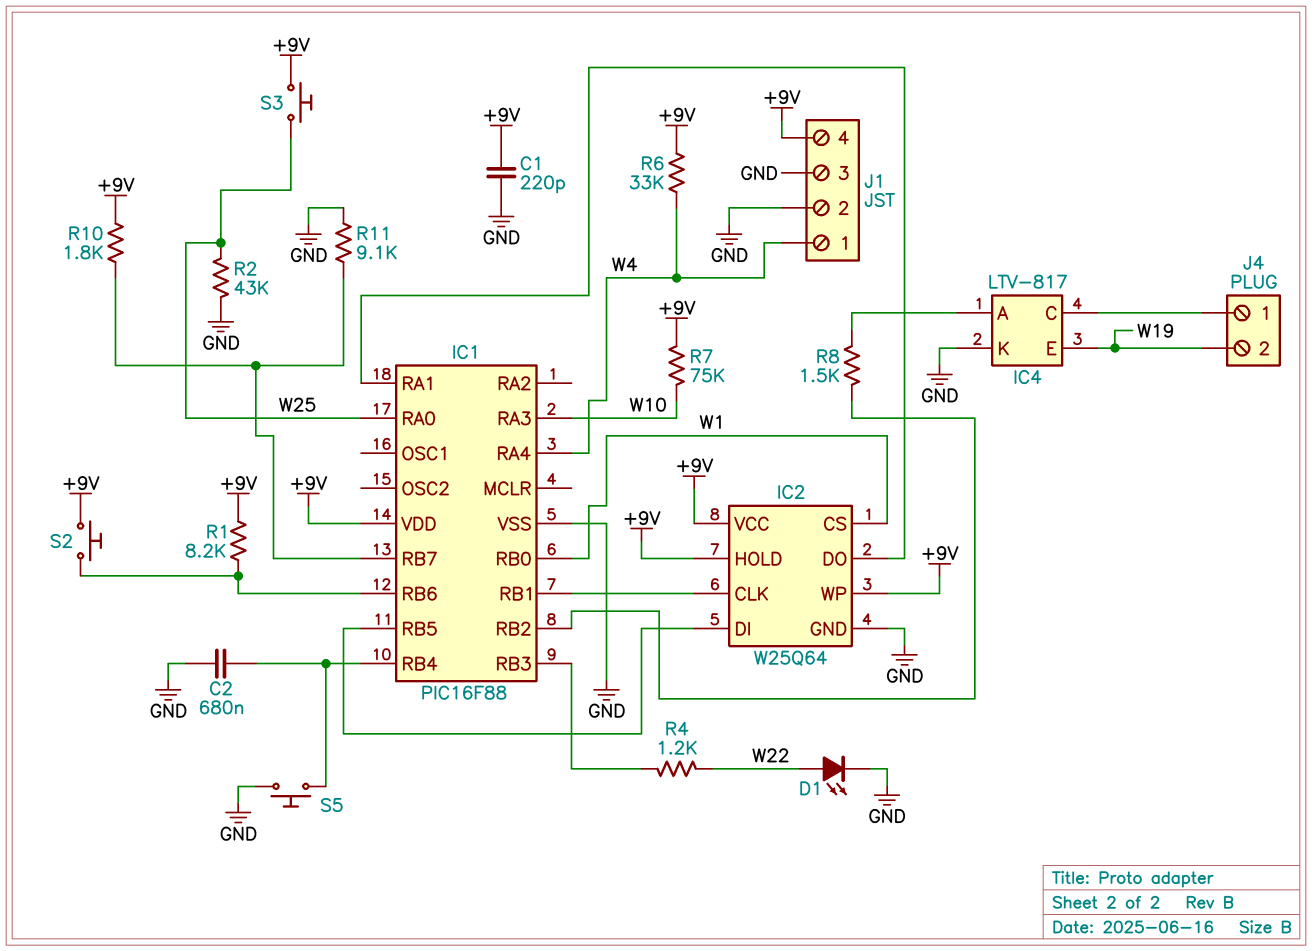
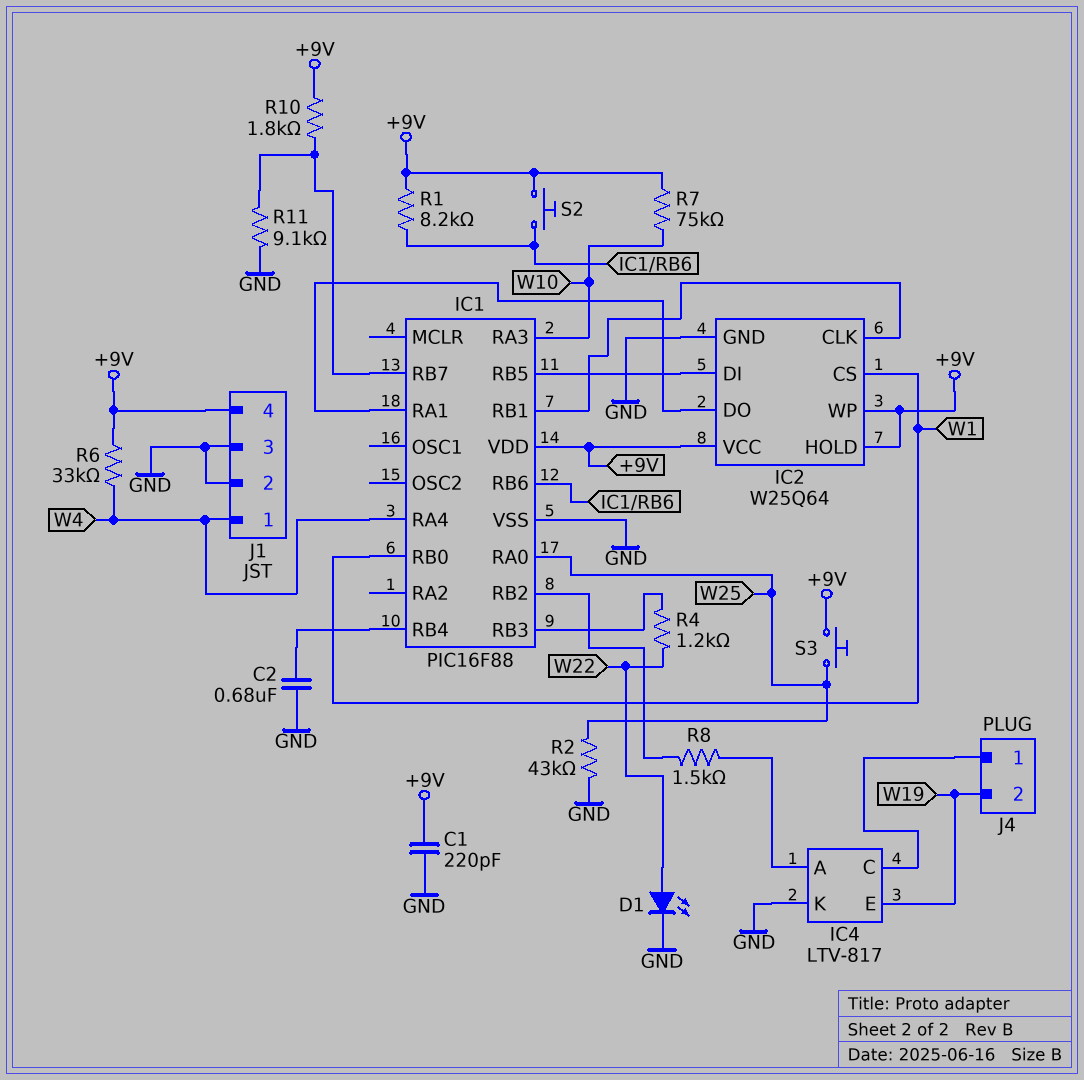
S5: button (GND, IC1/RB4) -> none

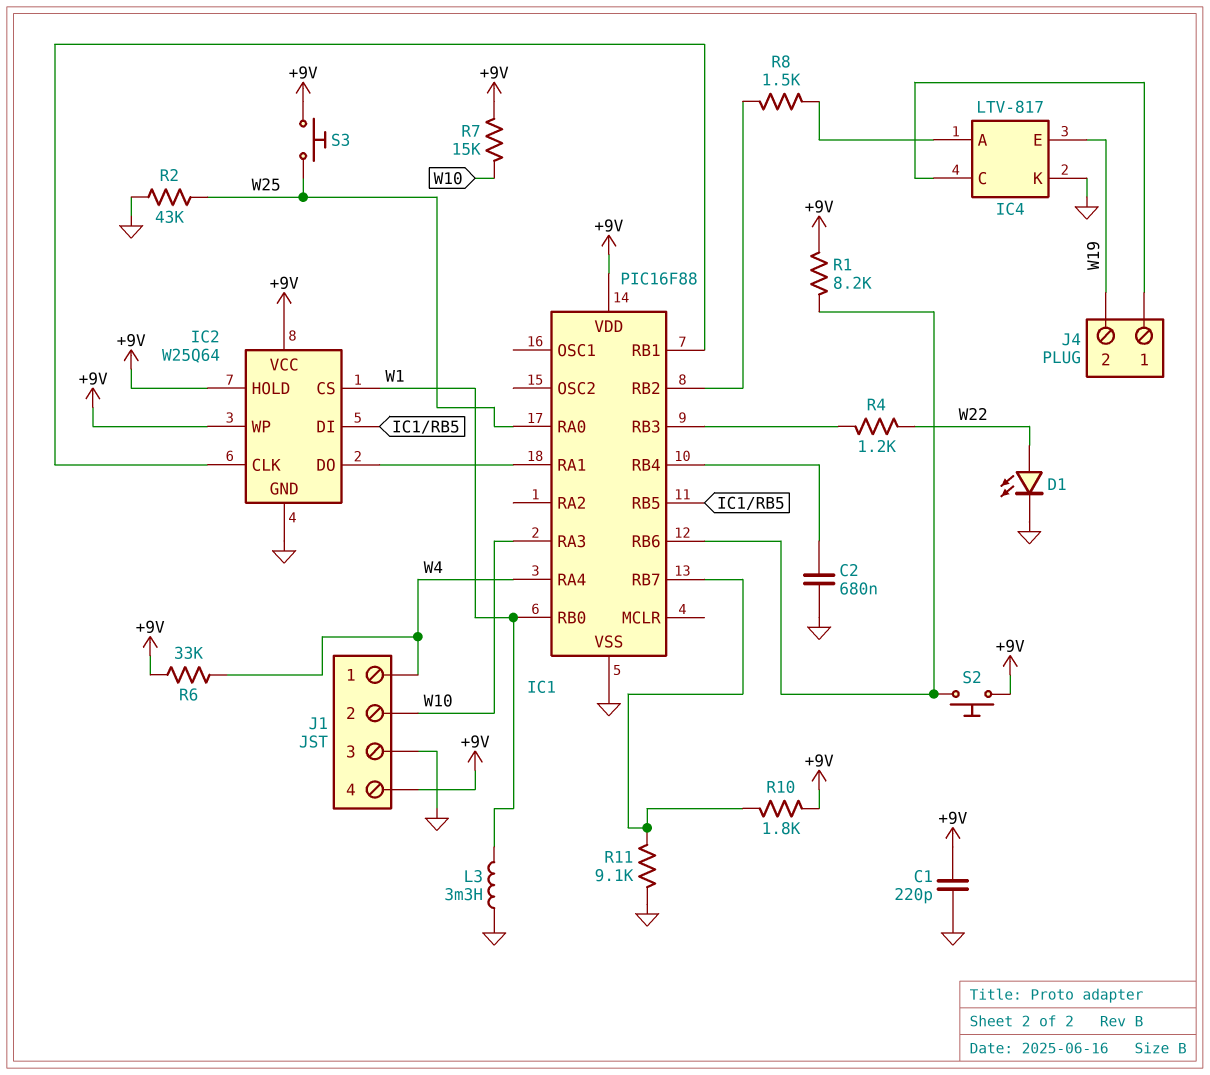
J1 pin 2: GND -> W10
L3: none -> 3.3mH (GND, W1)
R7: 75k (+9V, W10) -> 15k (+9V, W10)

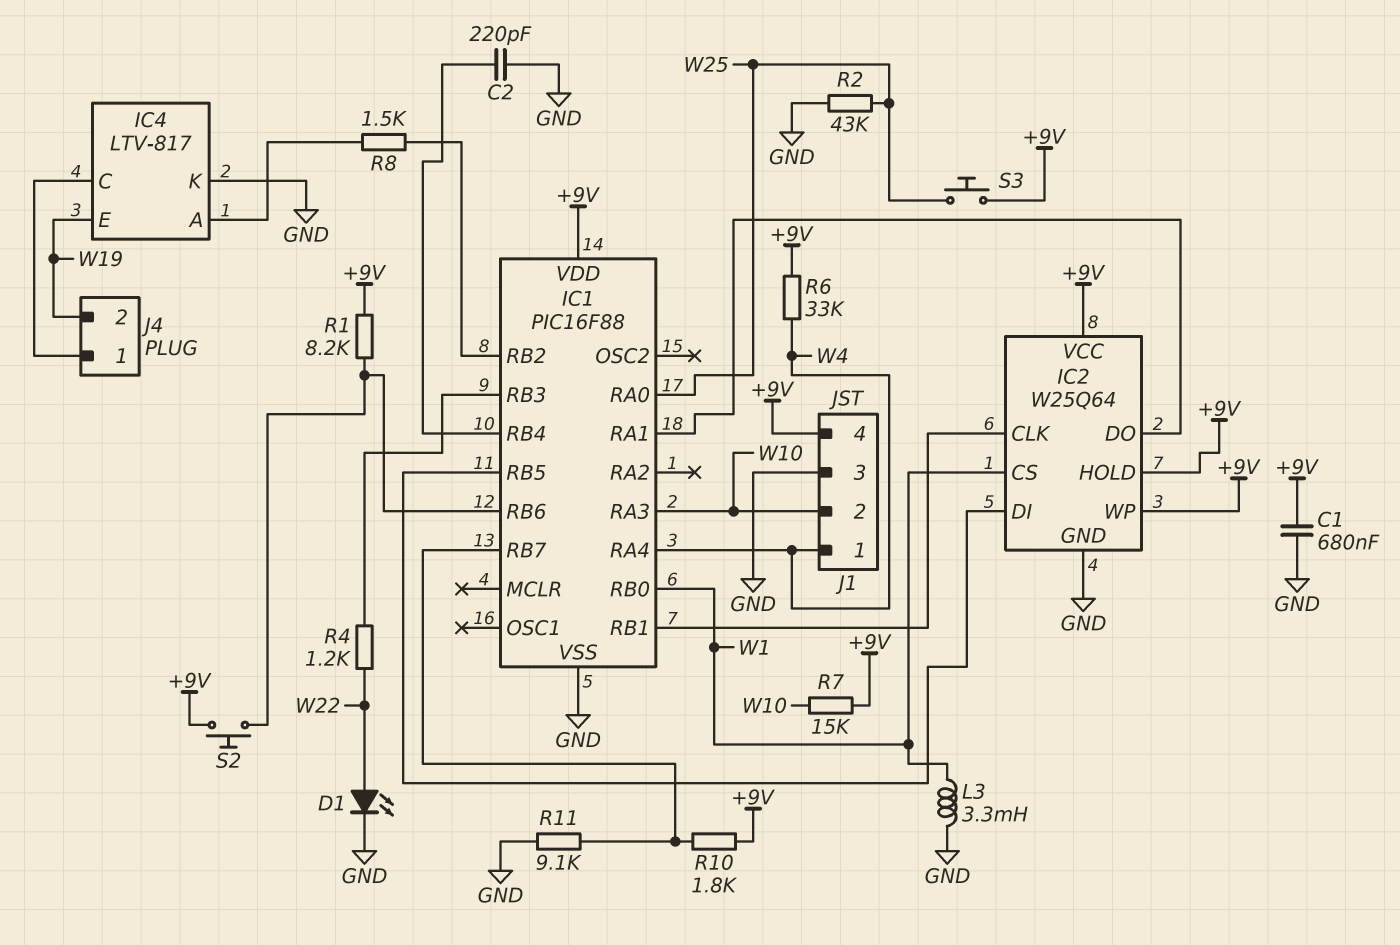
C1: 220pF (+9V, GND) -> 680nF (+9V, GND)
C2: 680nF (GND, IC1/RB4) -> 220pF (GND, IC1/RB4)

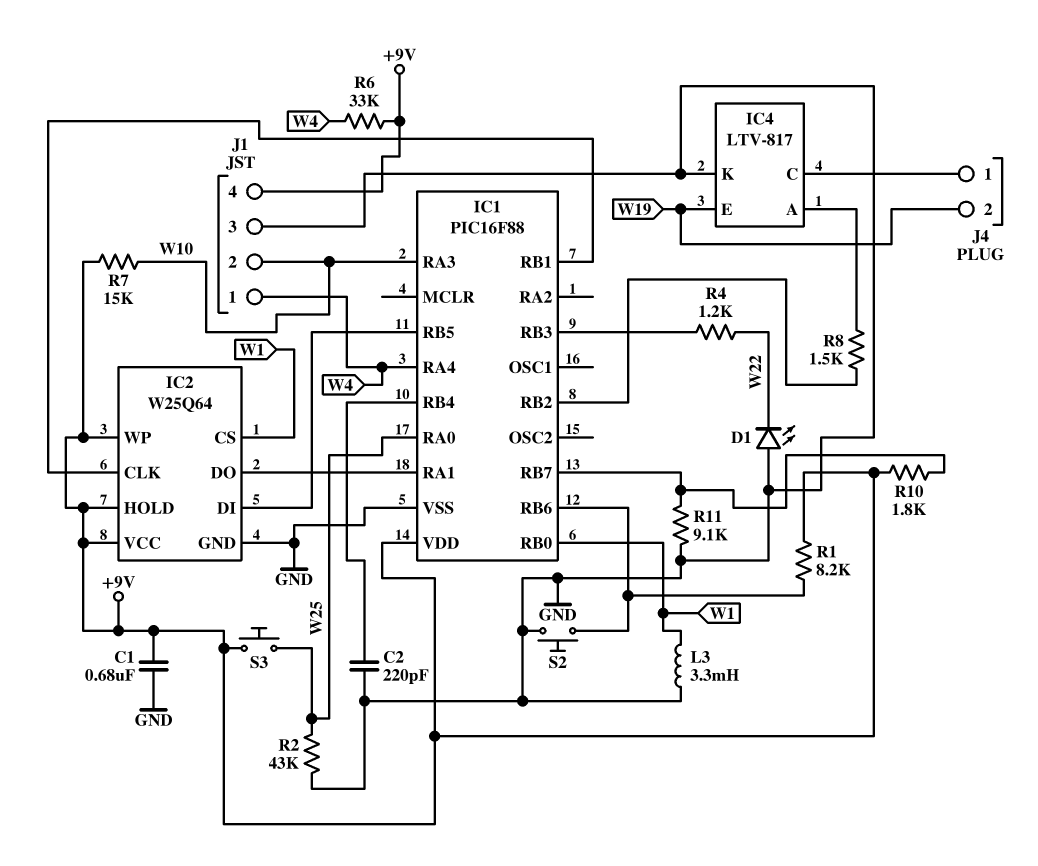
D1: LED (A W22, K GND) -> LED (A GND, K W22)
S2: button (+9V, IC1/RB6) -> button (GND, IC1/RB6)

